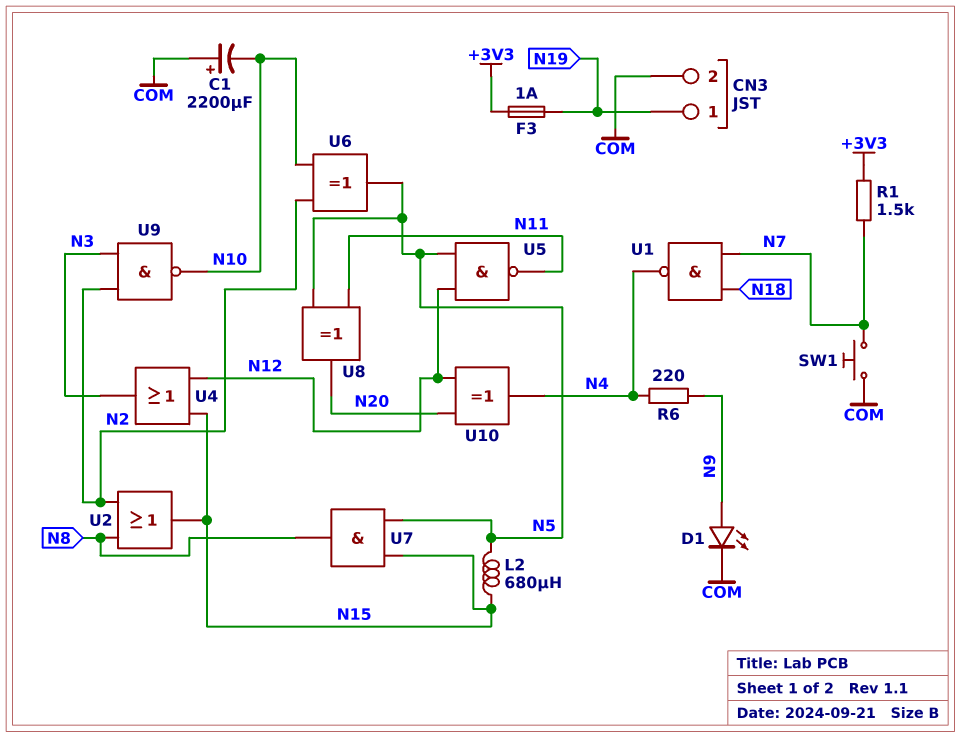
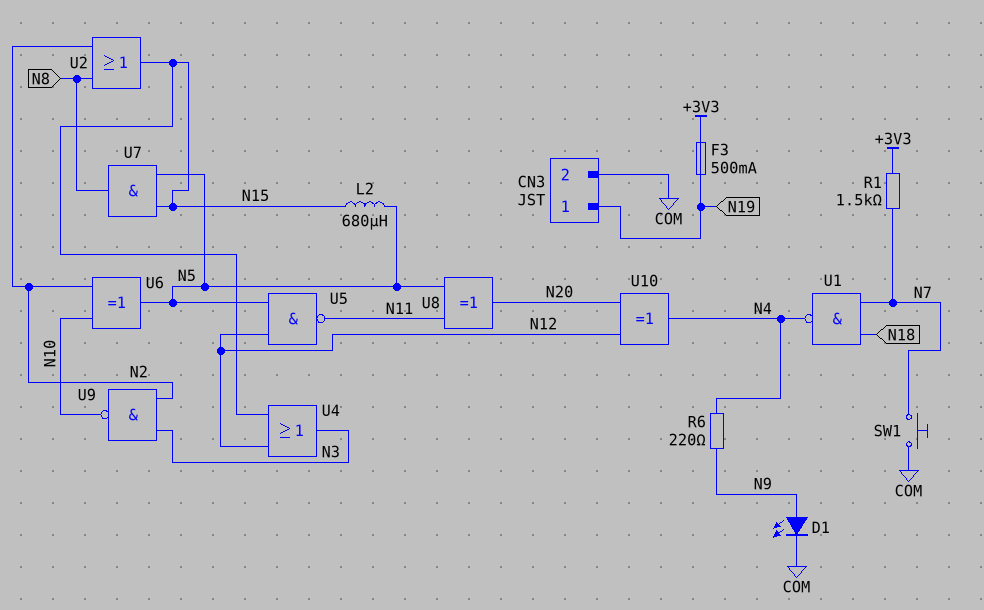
C1: 2200uF (plus COM, minus N10) -> none
F3: 1A (+3V3, N19) -> 500mA (+3V3, N19)

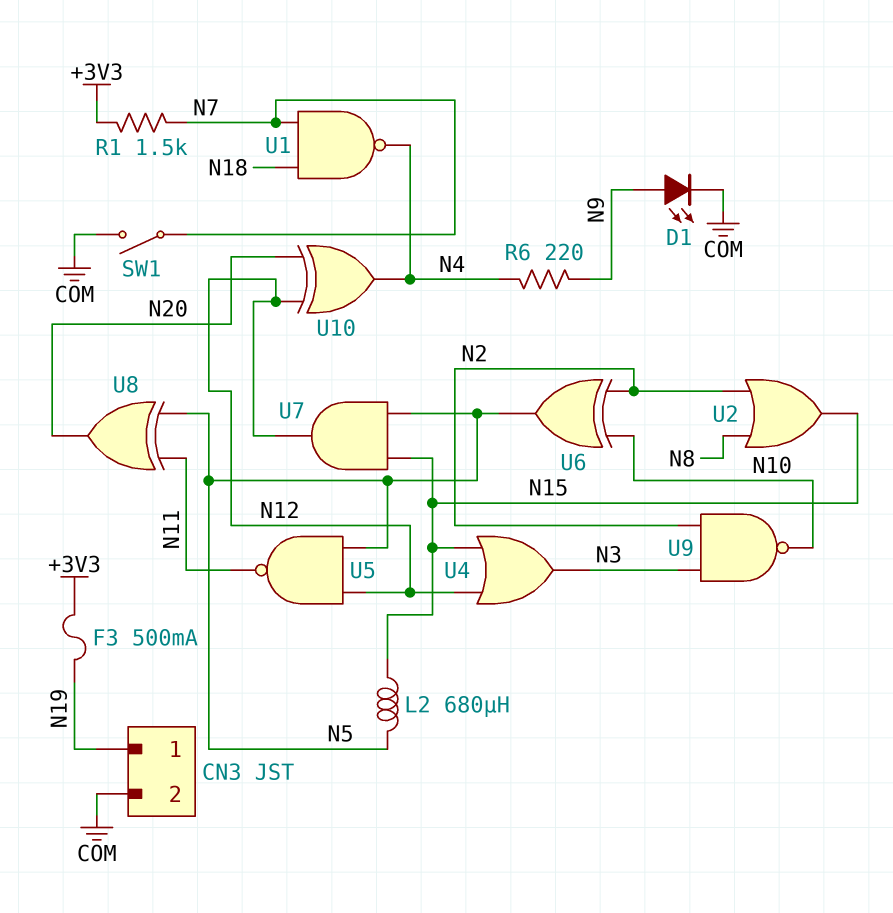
SW1: button (COM, N7) -> switch (COM, N7)
U7: AND (in N5, in N15, out N8) -> AND (in N5, in N15, out N12)

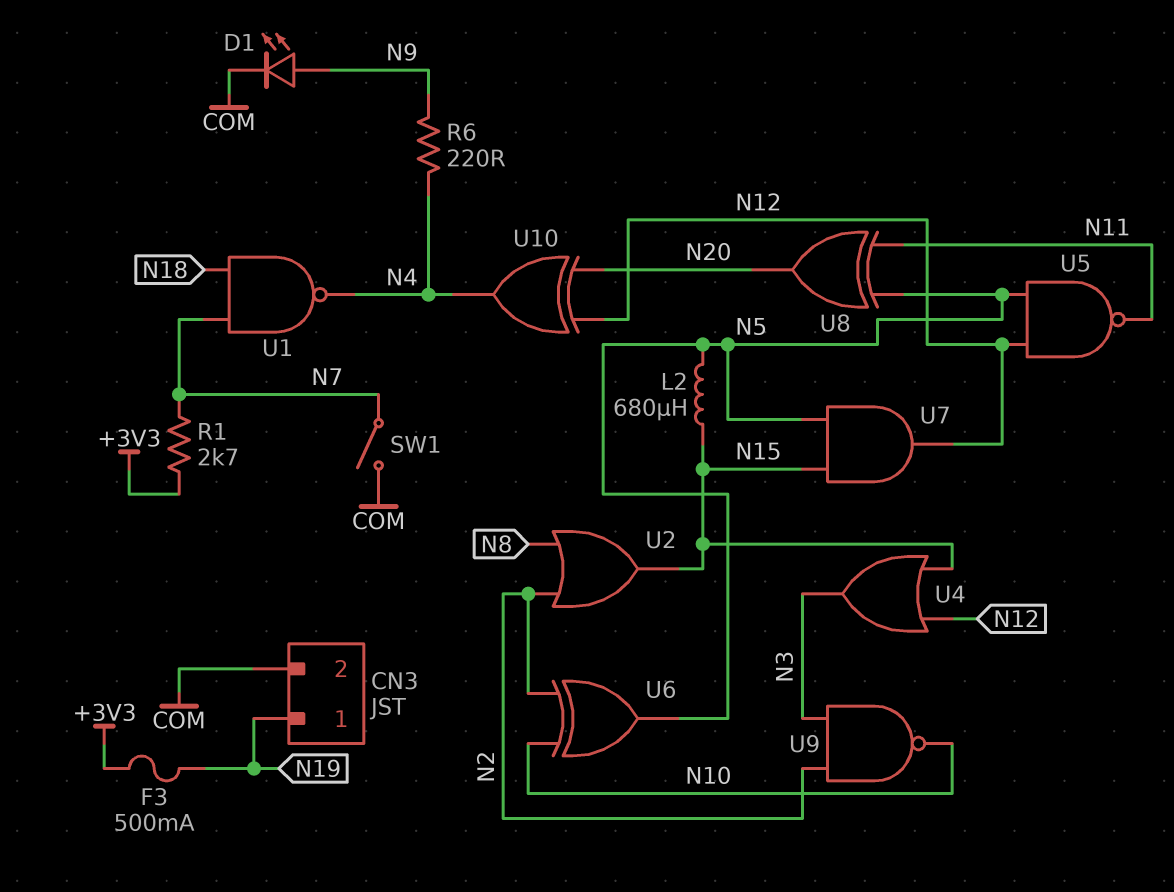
R1: 1.5k (+3V3, N7) -> 2.7k (+3V3, N7)

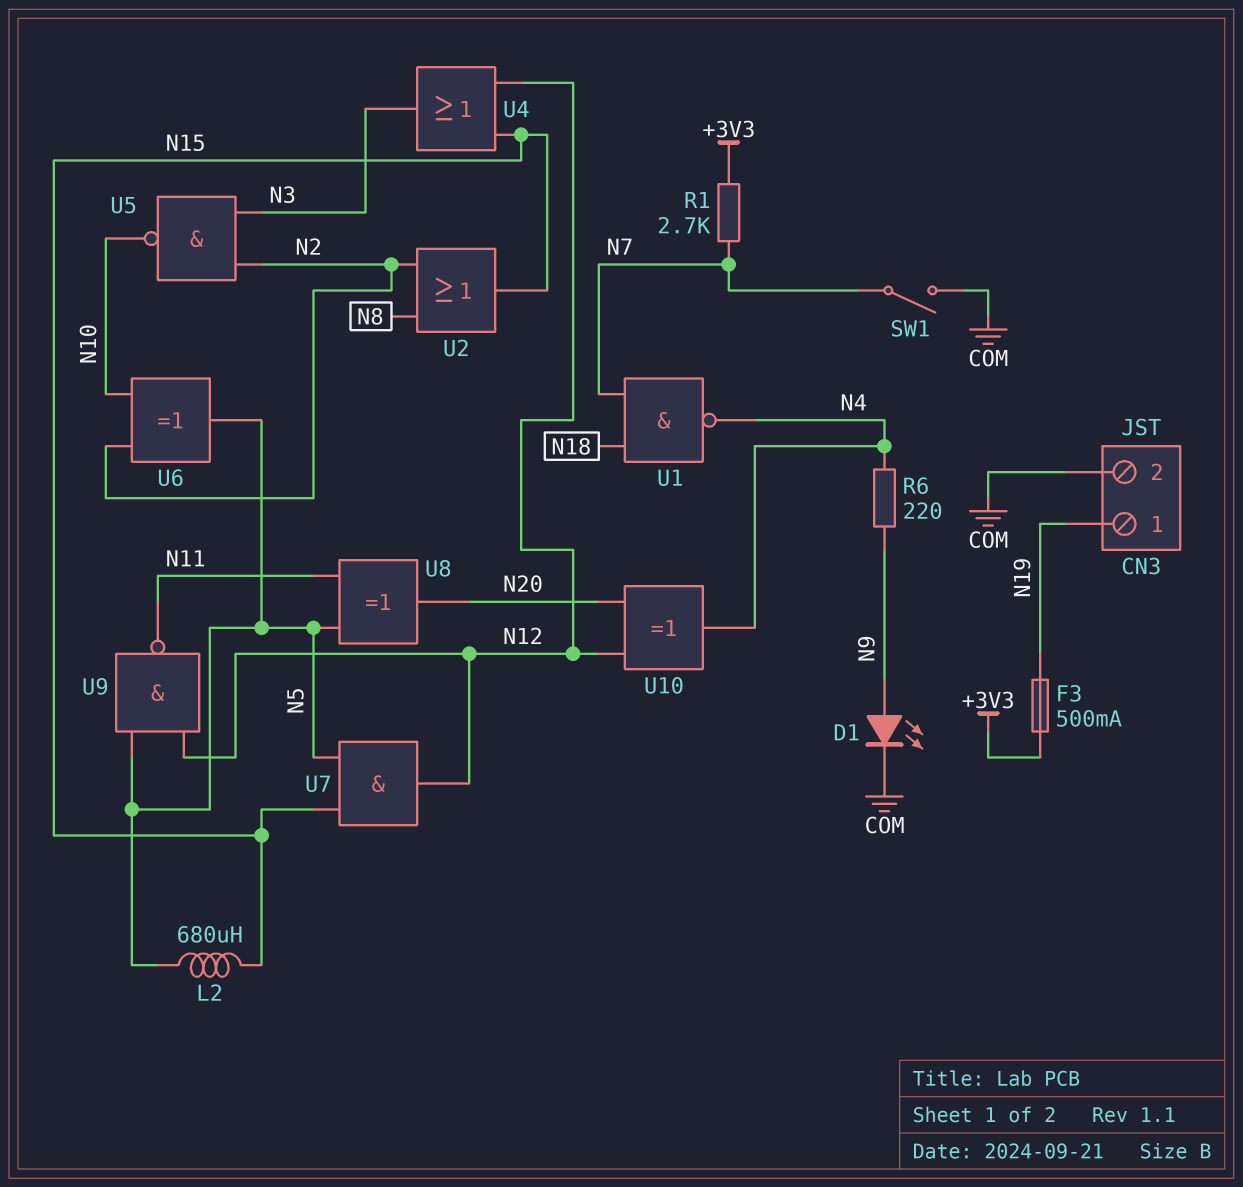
U5: NAND (in N5, in N12, out N11) -> NAND (in N2, in N3, out N10)
U9: NAND (in N2, in N3, out N10) -> NAND (in N5, in N12, out N11)

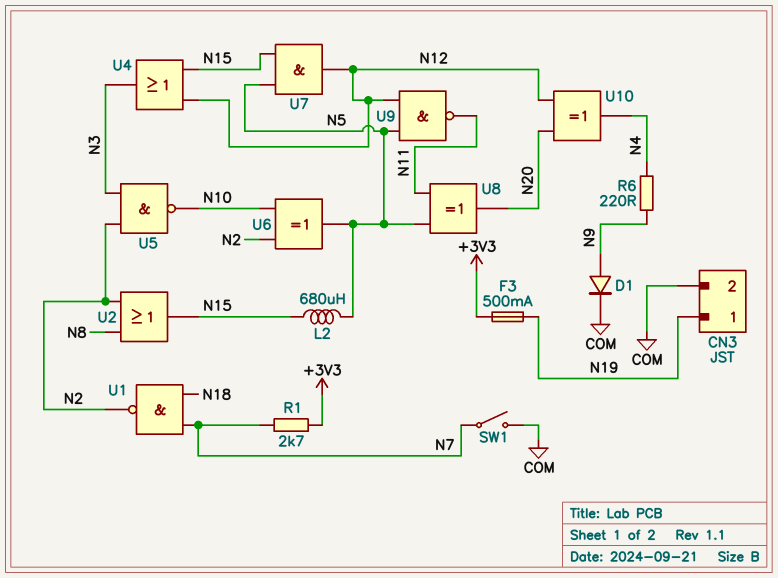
D1: LED (A N9, K COM) -> diode (A N9, K COM)
U1: NAND (in N7, in N18, out N4) -> NAND (in N7, in N18, out N2)

